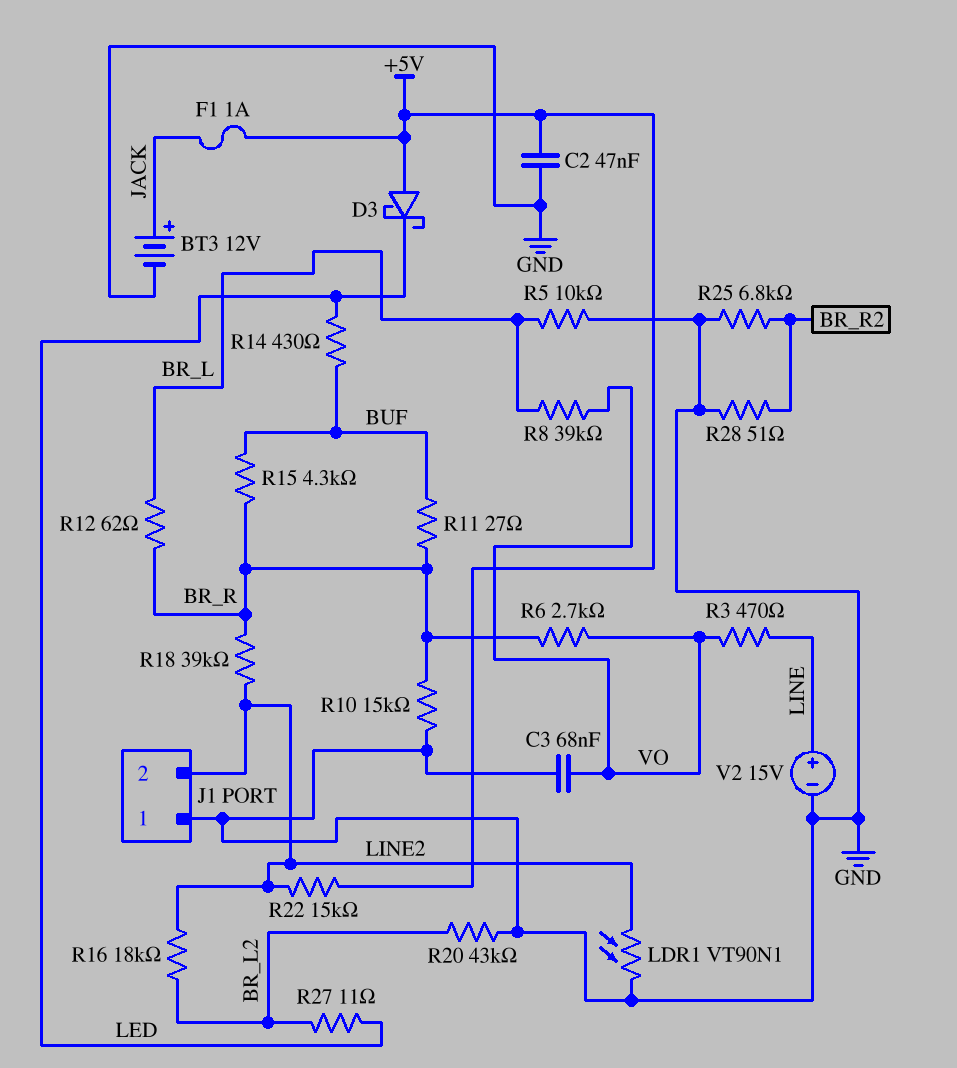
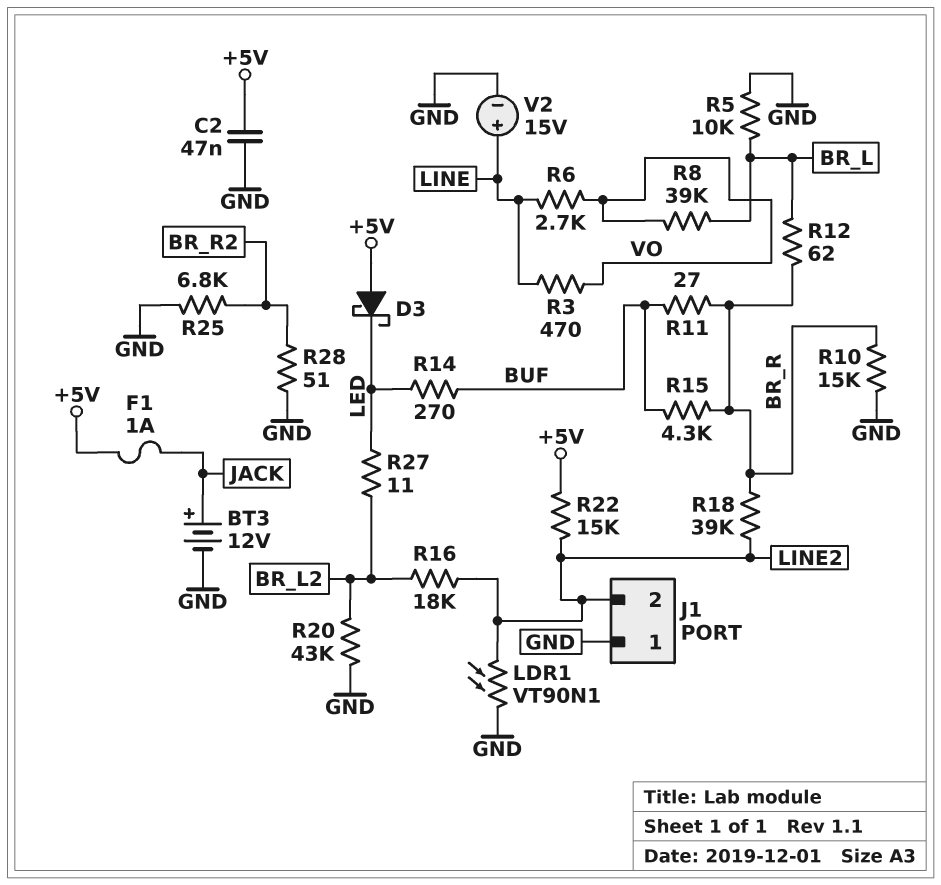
C3: 68nF (GND, VO) -> none
R6: 2.7k (BR_R, VO) -> 2.7k (LINE, VO)
R14: 430 (BUF, LED) -> 270 (BUF, LED)

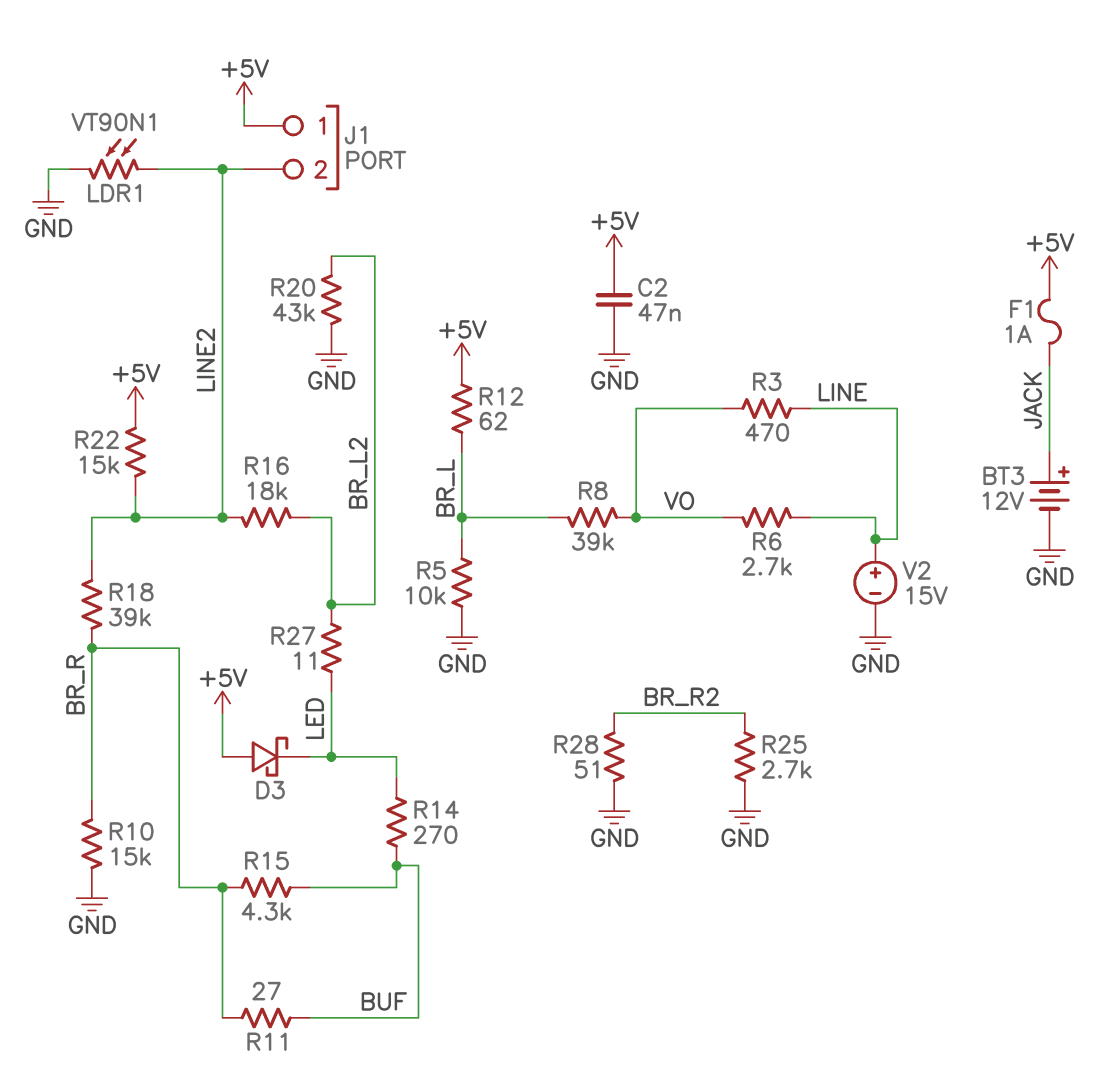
J1 pin 1: GND -> +5V
R12: 62 (BR_L, BR_R) -> 62 (+5V, BR_L)
R25: 6.8k (BR_R2, GND) -> 2.7k (BR_R2, GND)

